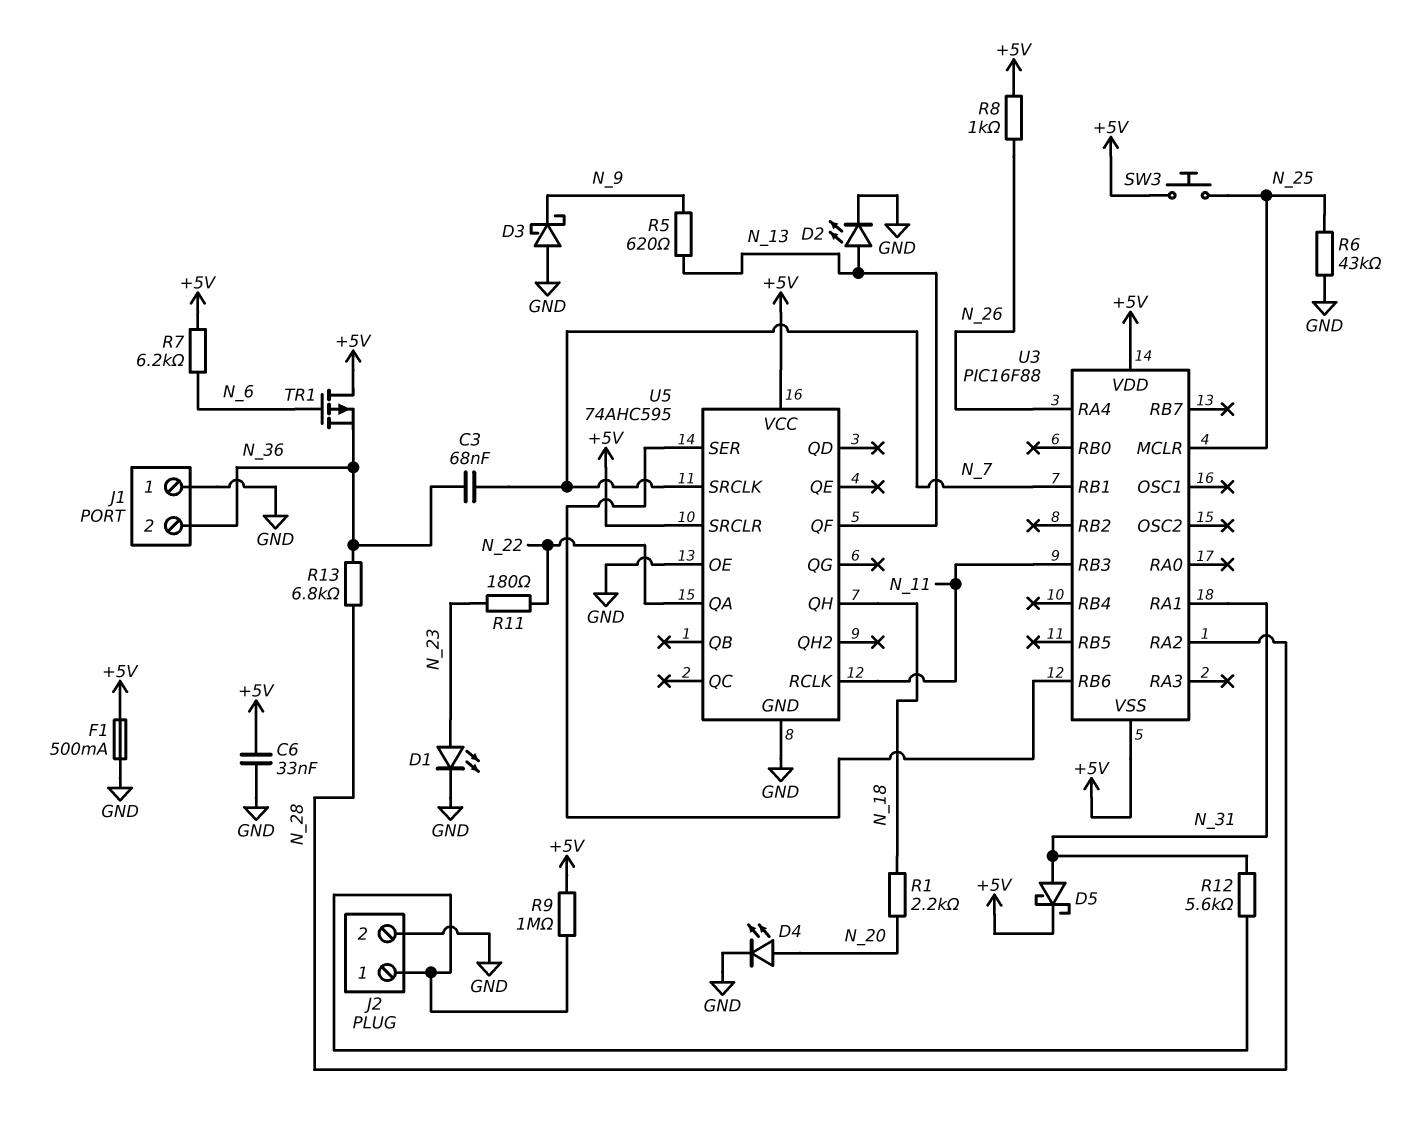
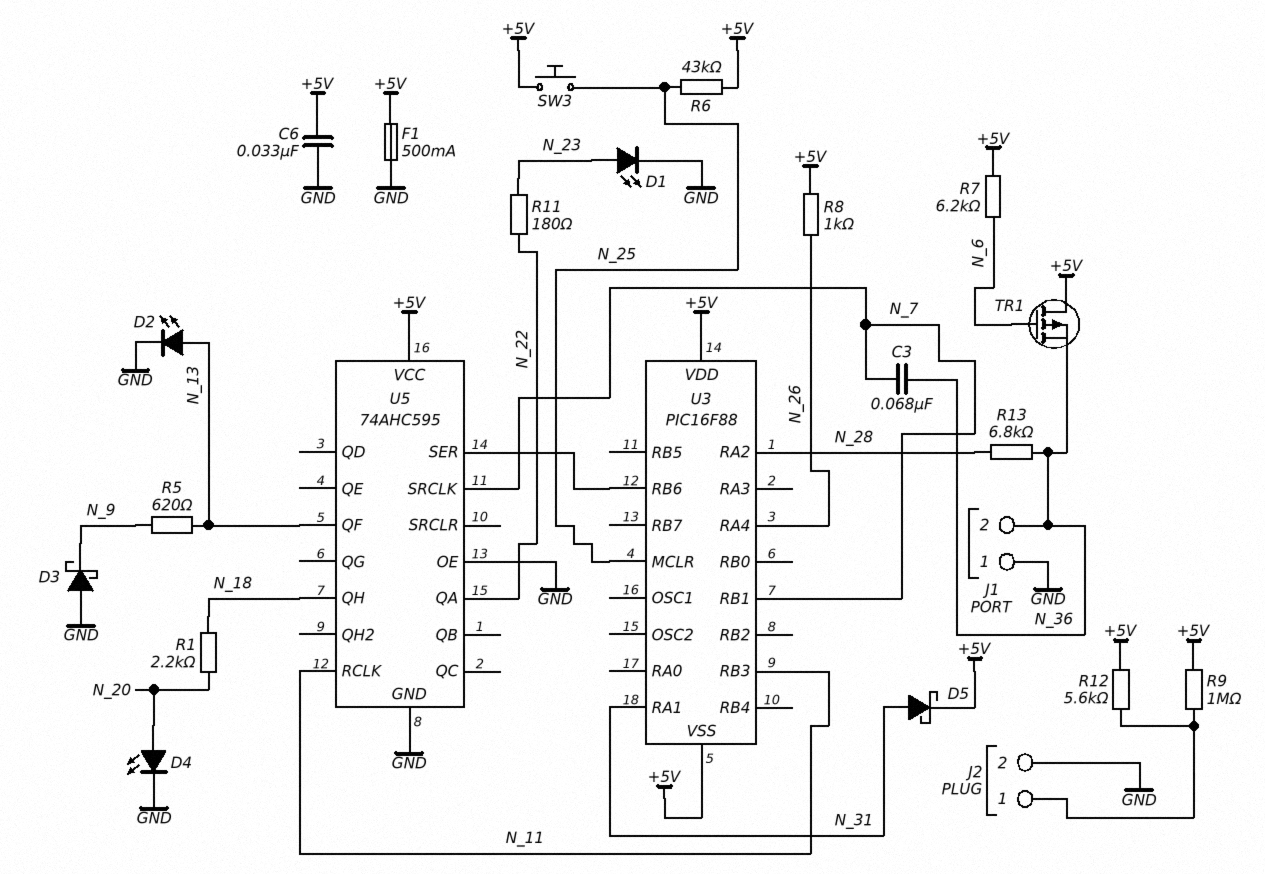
R6: 43k (GND, N_25) -> 43k (+5V, N_25)
R12: 5.6k (J2/1, N_31) -> 5.6k (+5V, J2/1)
U5 pin SRCLR: +5V -> none

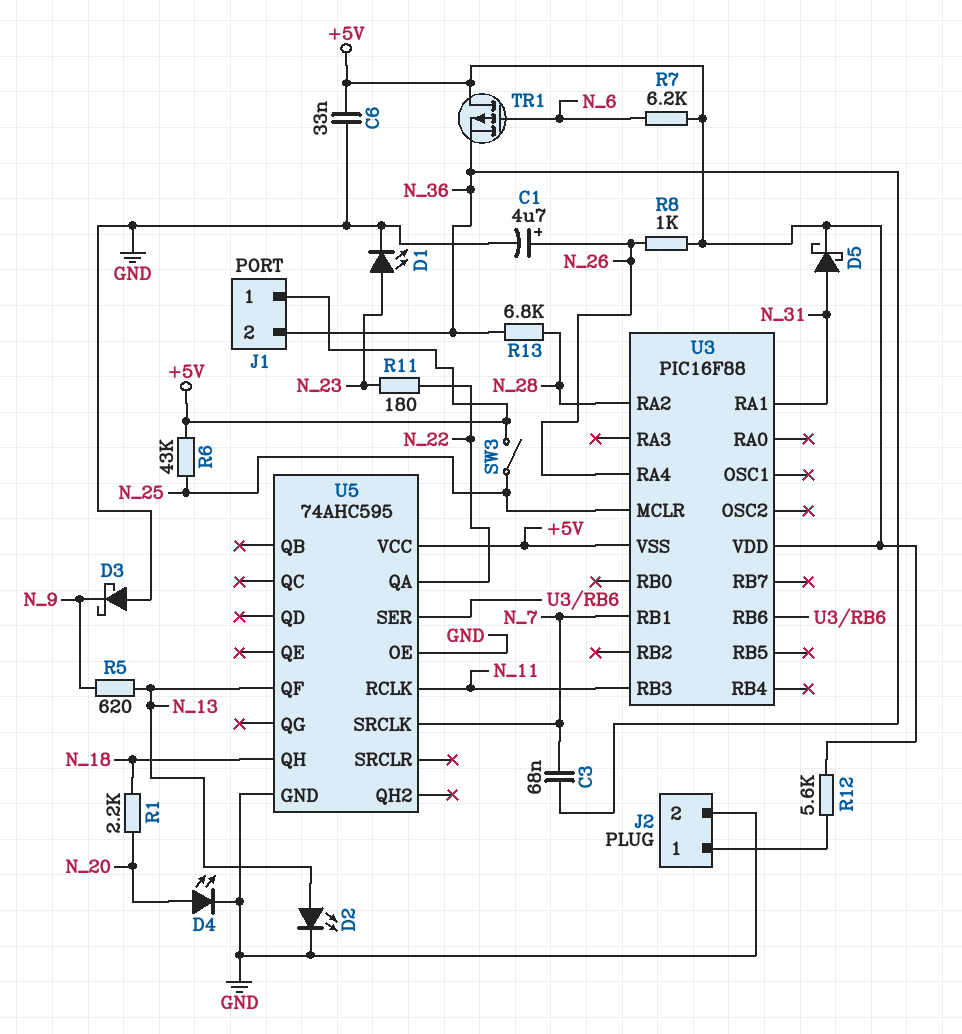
C1: none -> 4.7uF (plus N_26, minus GND)
F1: 500mA (+5V, GND) -> none
J1 pin 1: GND -> +5V
R9: 1M (+5V, J2/1) -> none
SW3: button (+5V, N_25) -> switch (+5V, N_25)

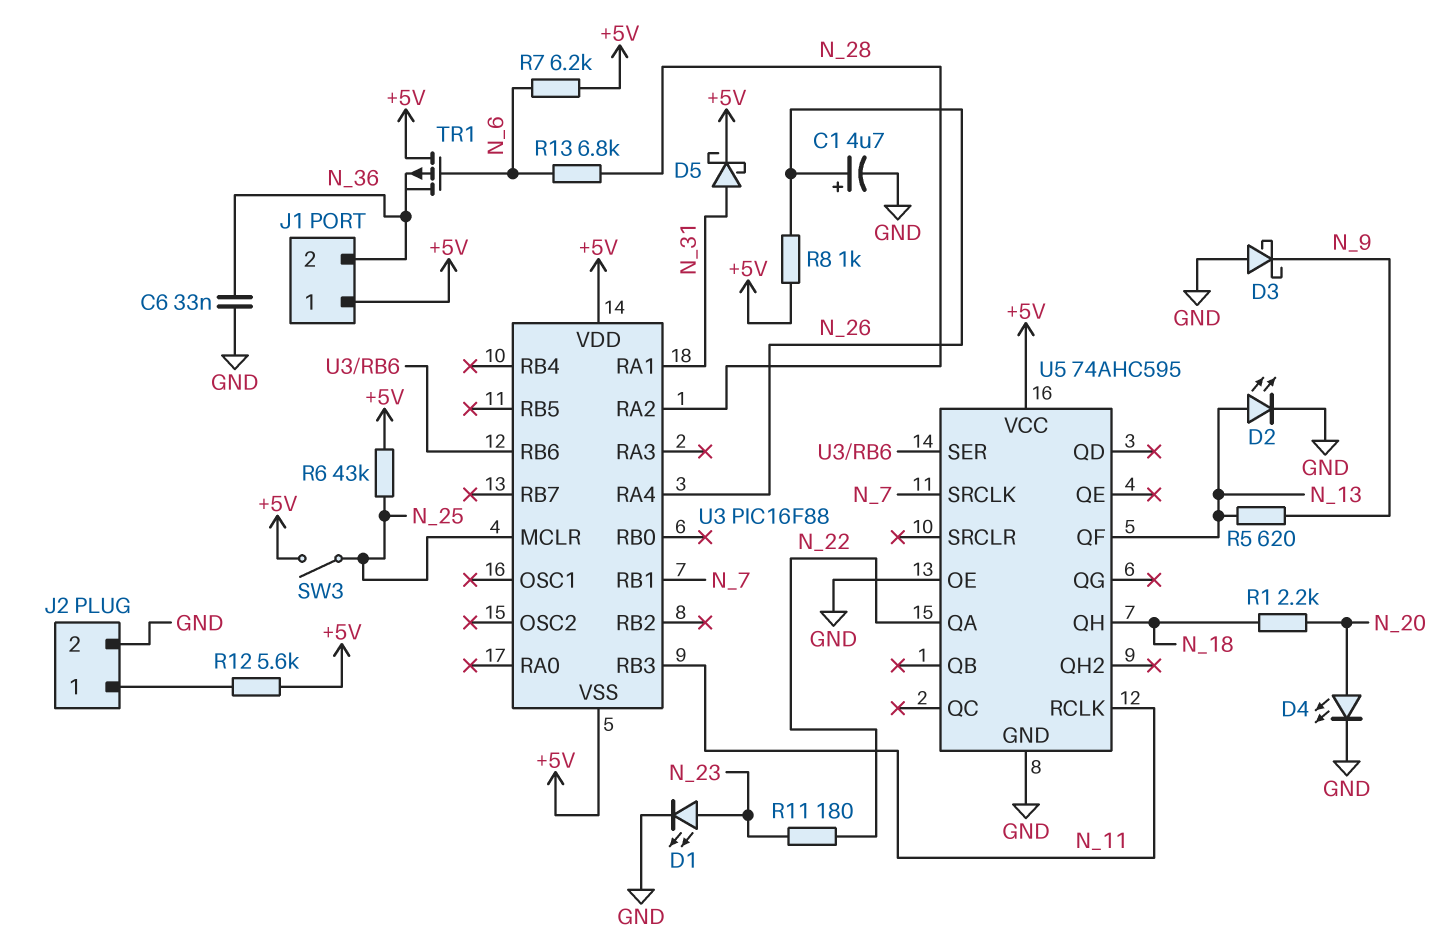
C3: 68nF (N_7, N_36) -> none
C6: 33nF (+5V, GND) -> 33nF (GND, N_36)
R13: 6.8k (N_28, N_36) -> 6.8k (N_6, N_28)

